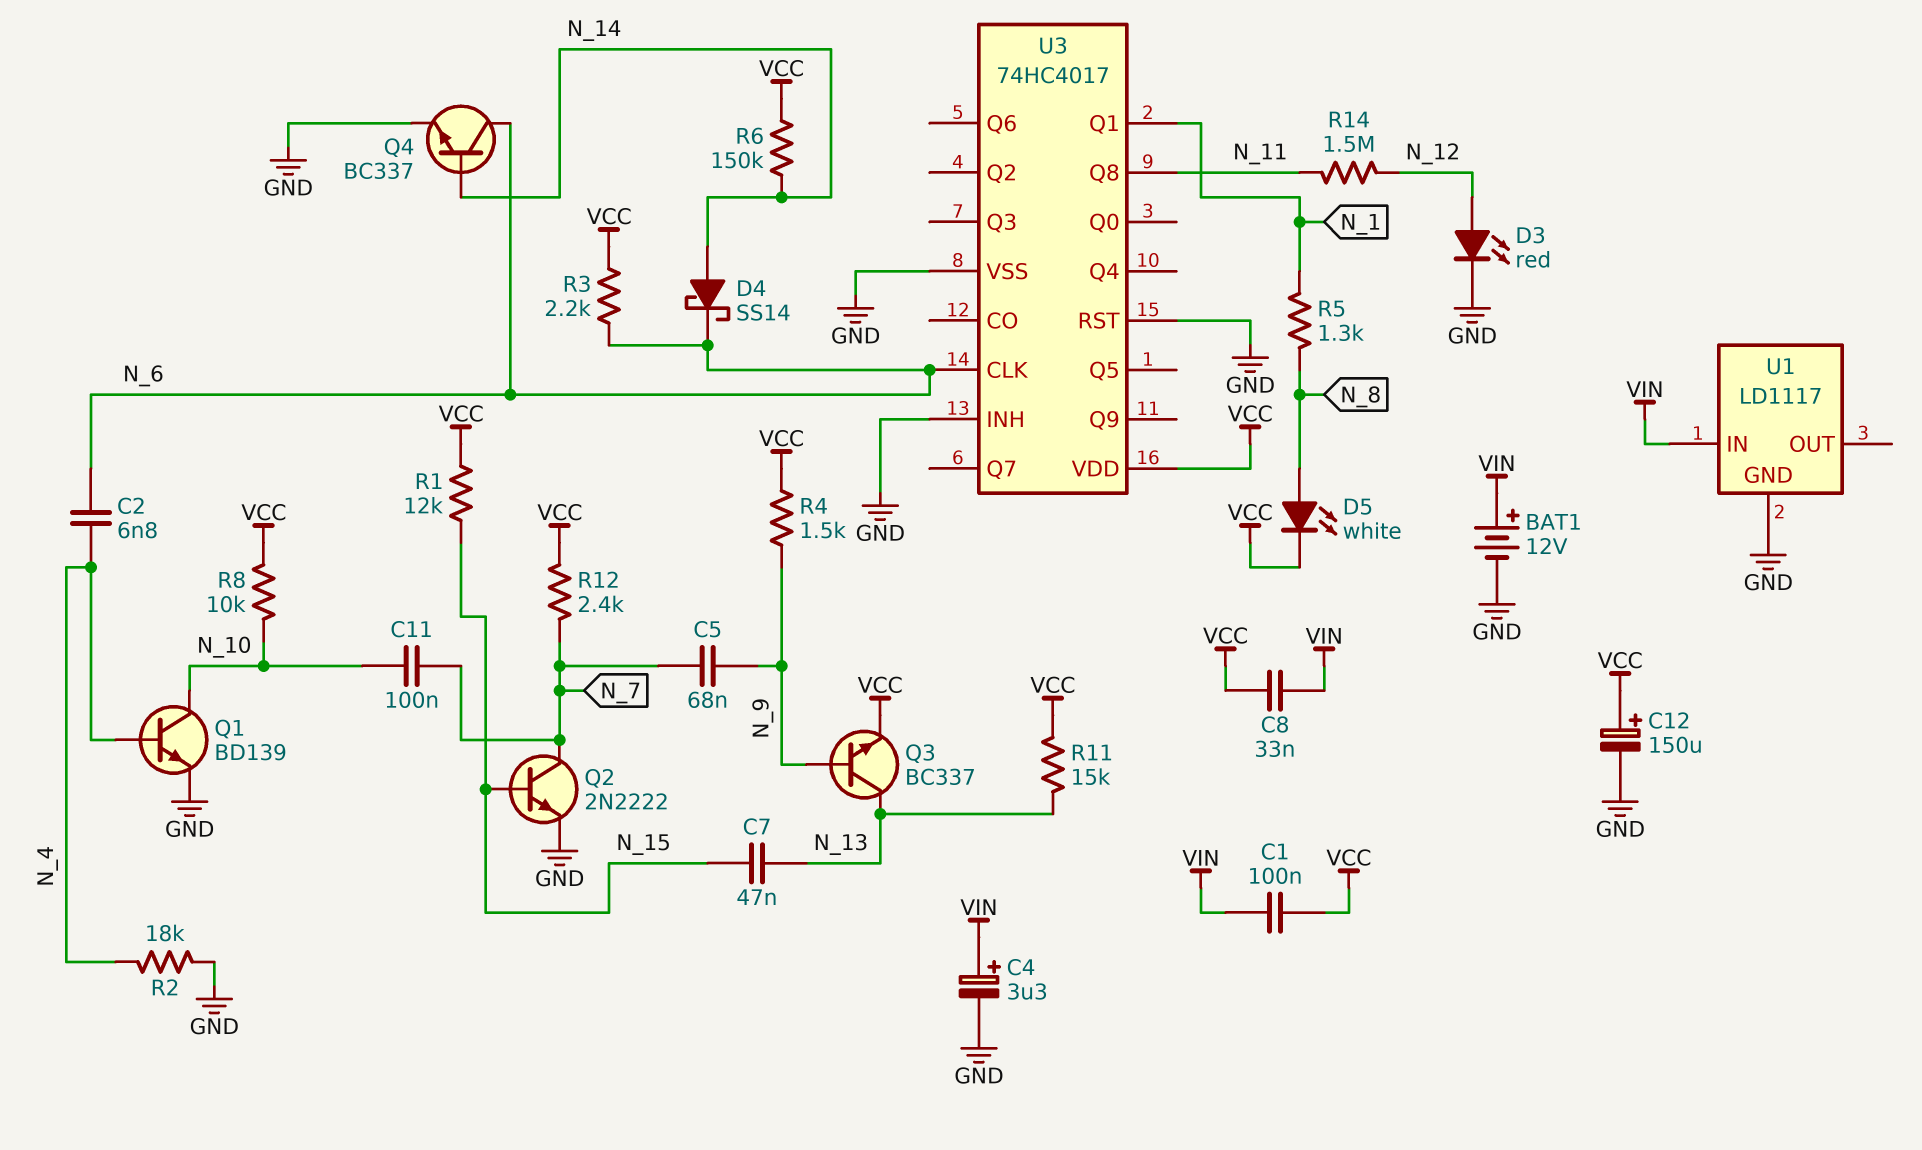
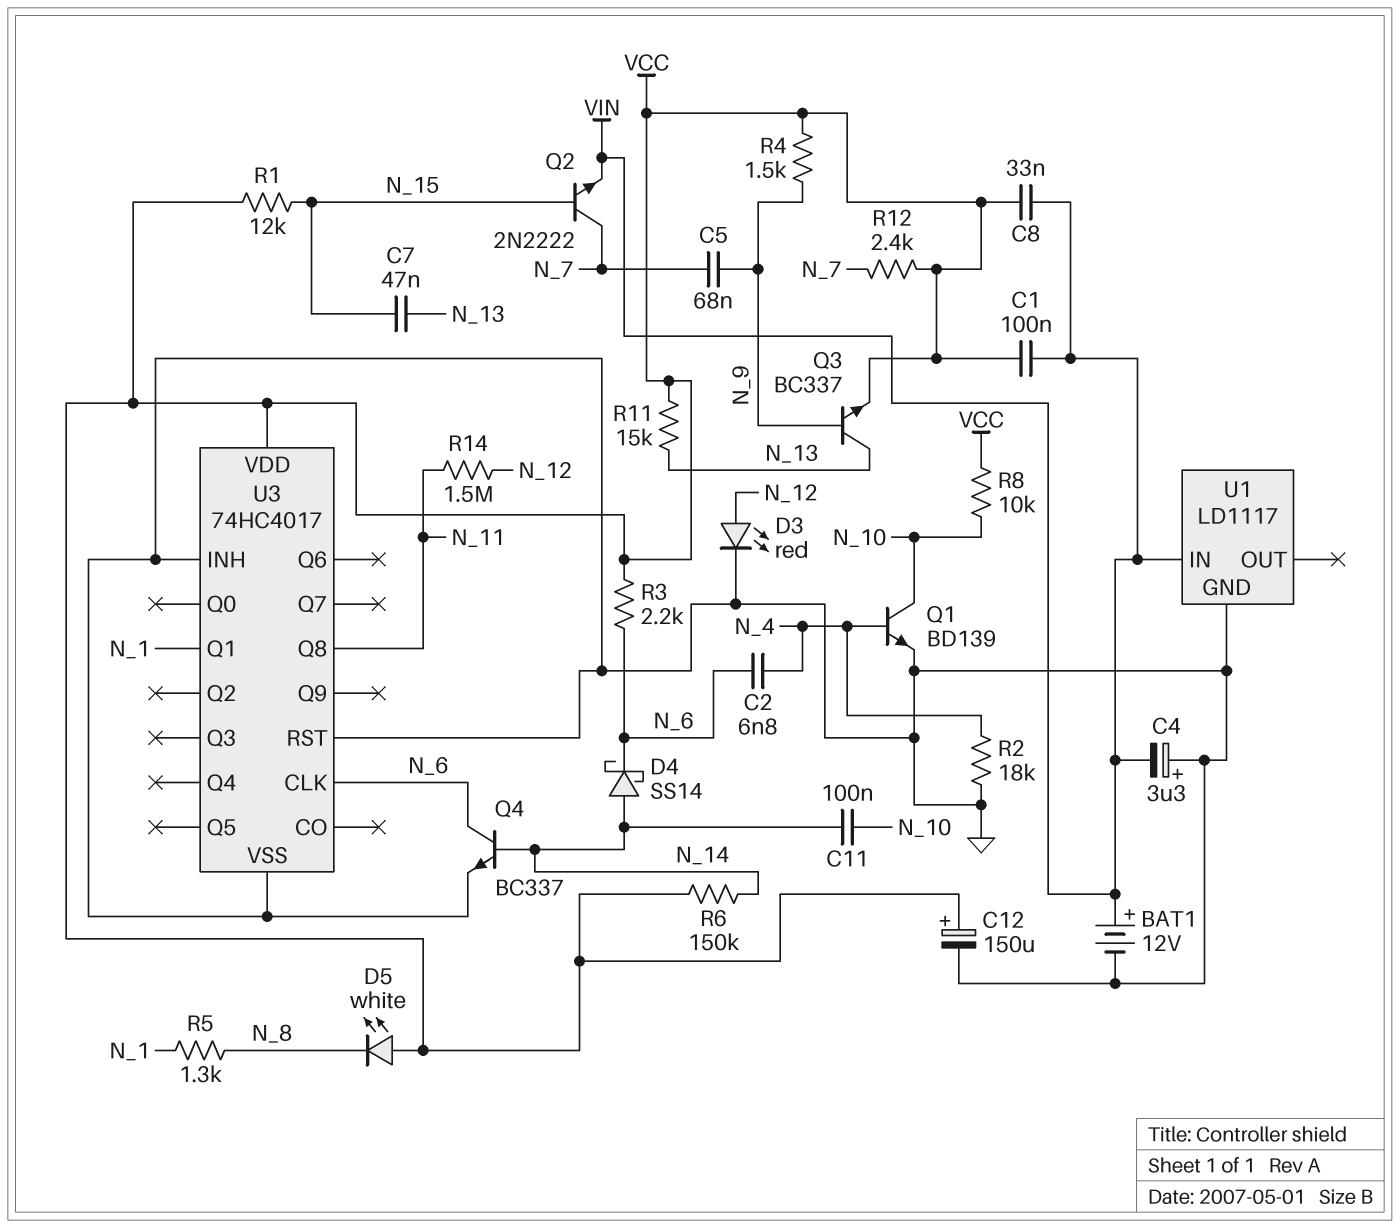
C4: 3.3uF (plus VIN, minus GND) -> 3.3uF (plus GND, minus VIN)
C11: 100nF (N_7, N_10) -> 100nF (N_10, N_14)
D5: LED white (A N_8, K VCC) -> LED white (A VCC, K N_8)
Q2: NPN 2N2222 (B N_15, C N_7, E GND) -> NPN 2N2222 (B N_15, C N_7, E VIN)

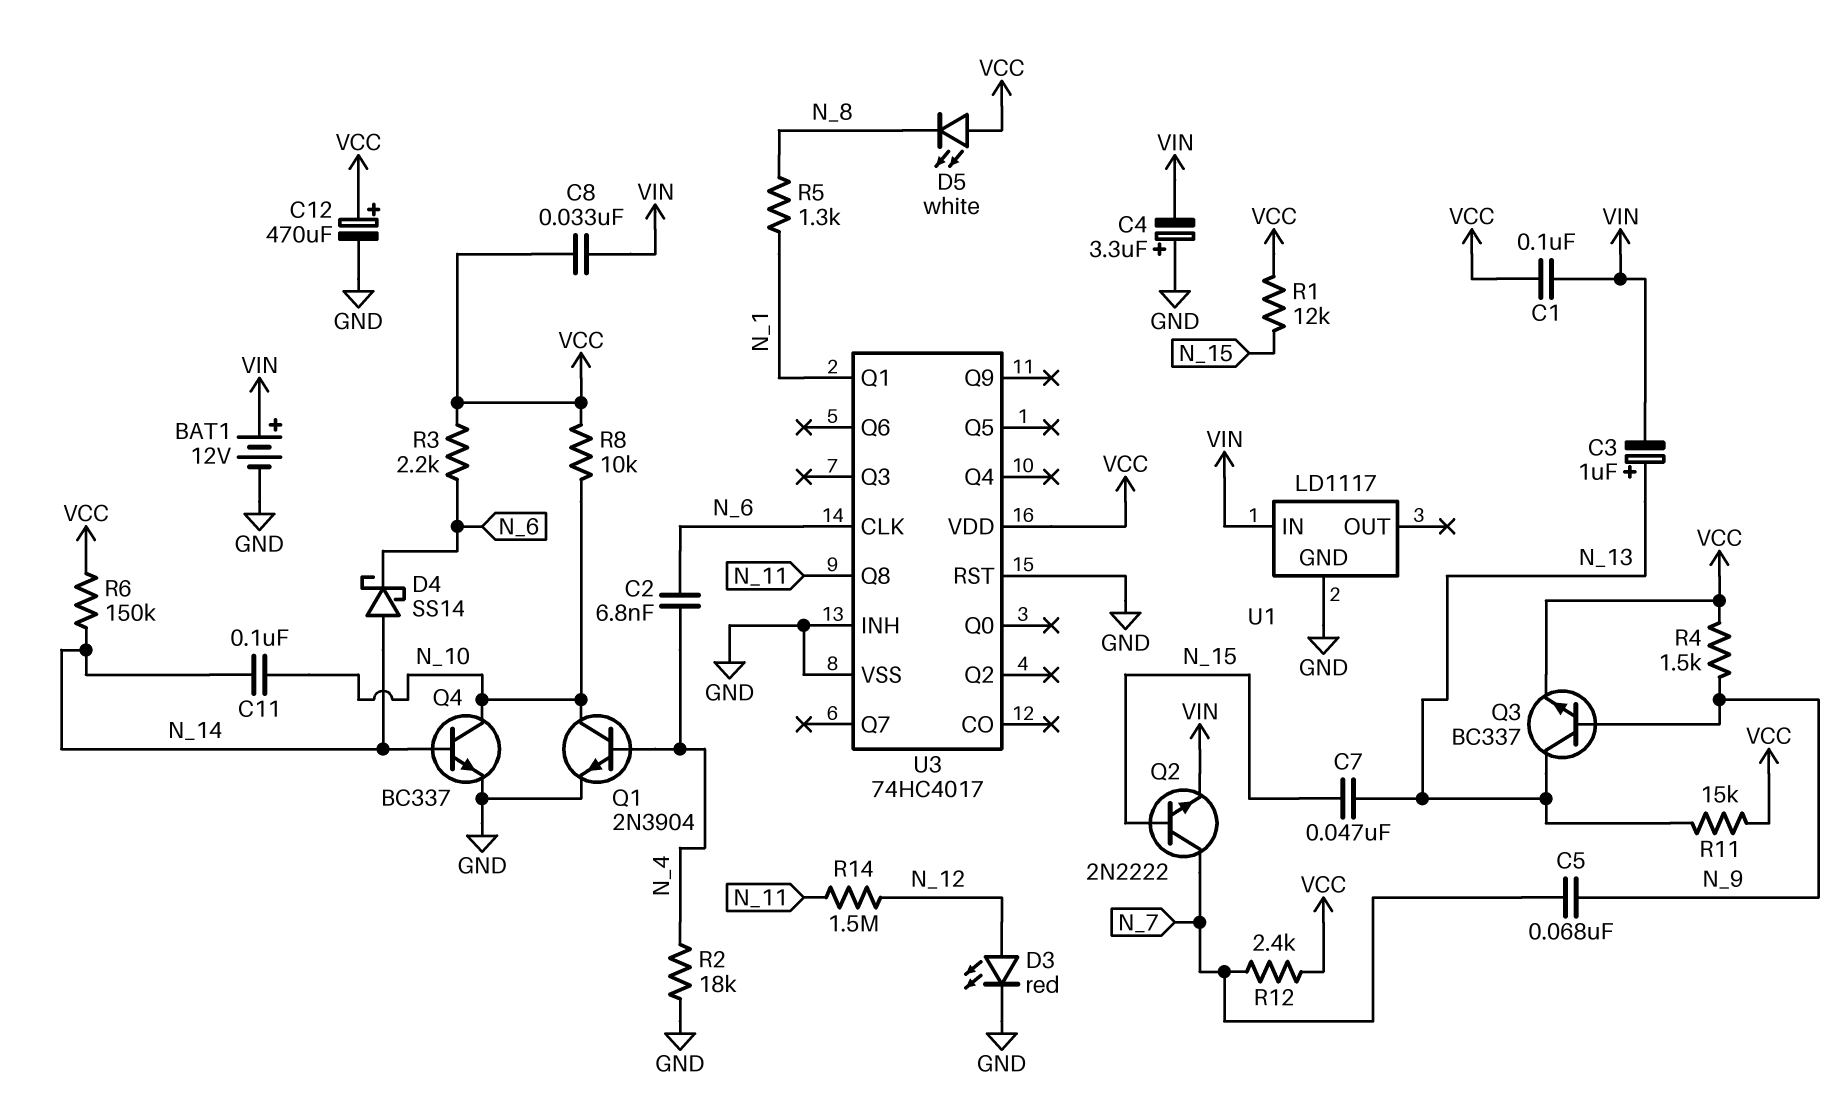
C3: none -> 1uF (plus N_13, minus VIN)
C12: 150uF (plus VCC, minus GND) -> 470uF (plus VCC, minus GND)
Q1: NPN BD139 (B N_4, C N_10, E GND) -> NPN 2N3904 (B N_4, C N_10, E GND)
Q4: NPN BC337 (B N_14, C N_6, E GND) -> NPN BC337 (B N_14, C N_10, E GND)

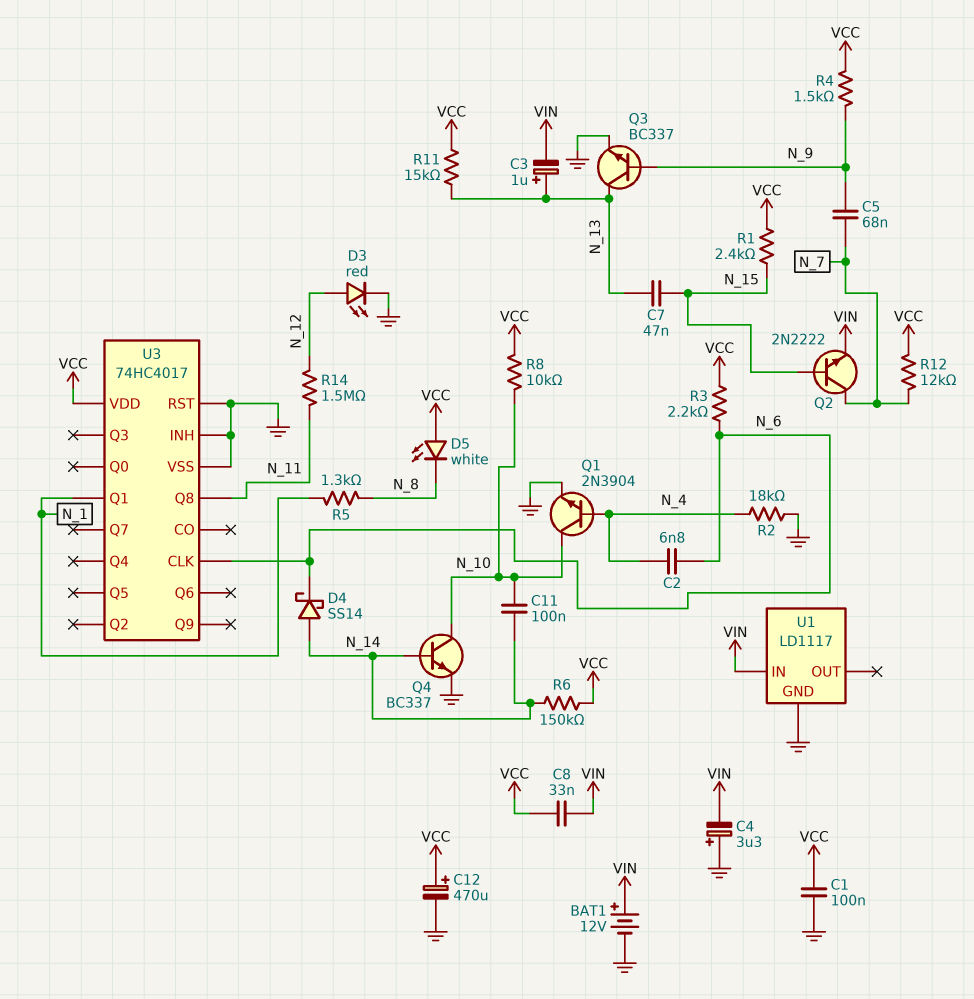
C1: 100nF (VCC, VIN) -> 100nF (GND, VCC)
Q3: NPN BC337 (B N_9, C N_13, E VCC) -> NPN BC337 (B N_9, C N_13, E GND)
R1: 12k (N_15, VCC) -> 2.4k (N_15, VCC)
R12: 2.4k (N_7, VCC) -> 12k (N_7, VCC)

